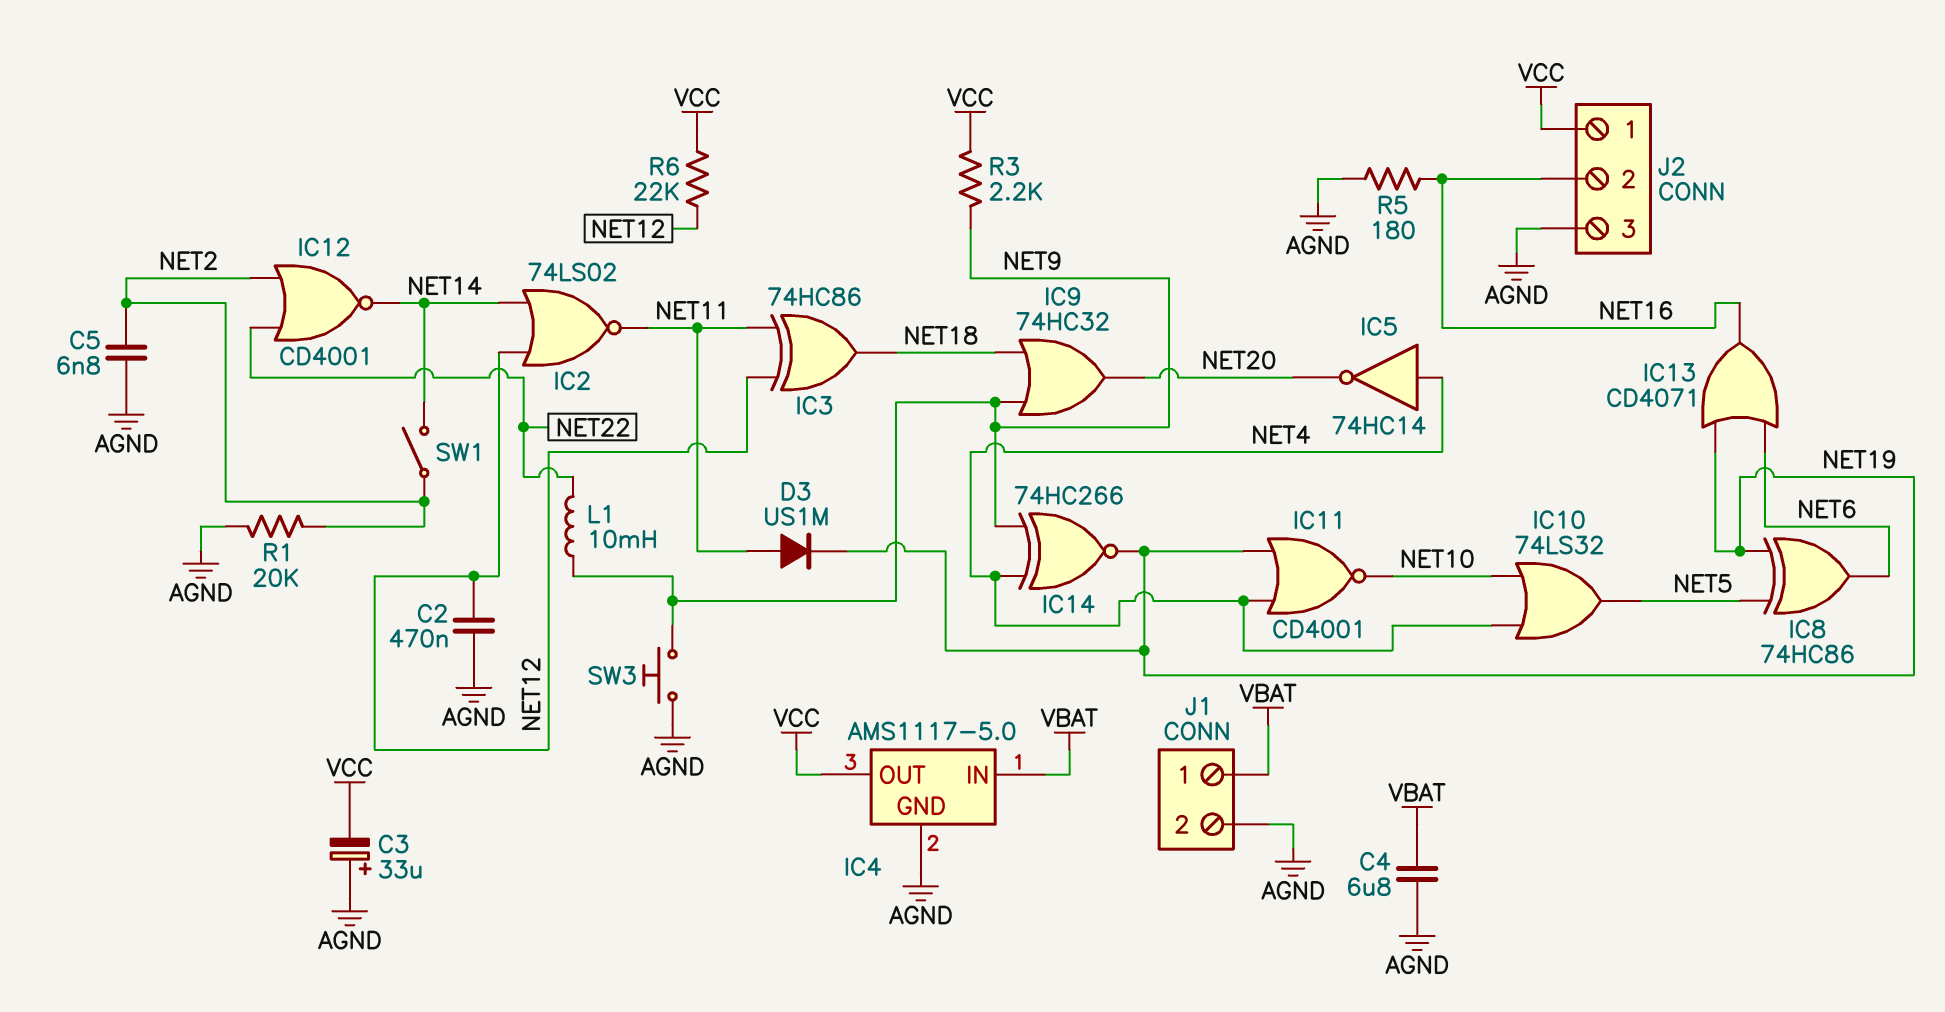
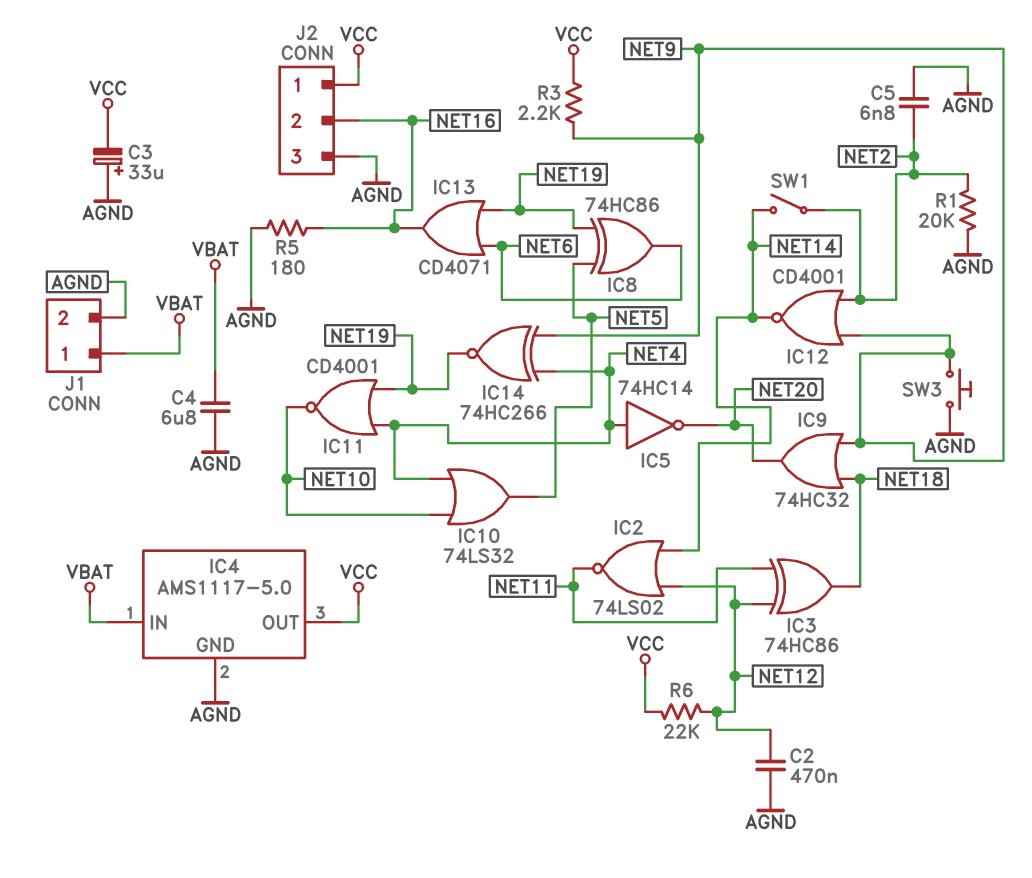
D3: diode US1M (A NET11, K NET19) -> none
IC12: NOR CD4001 (in NET2, in NET22, out NET14) -> NOR CD4001 (in NET2, in NET9, out NET14)
L1: 10mH (NET9, NET22) -> none

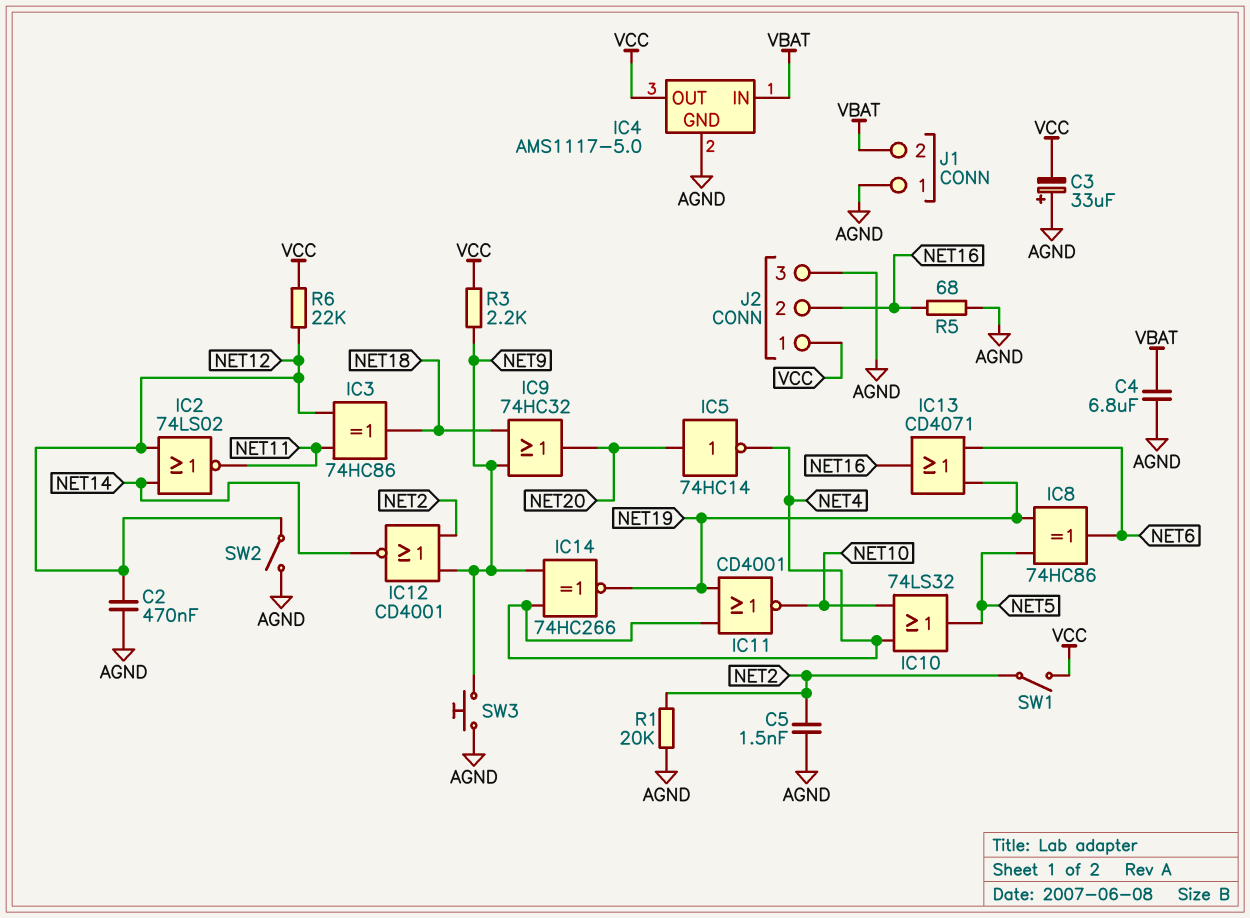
C5: 6.8nF (AGND, NET2) -> 1.5nF (AGND, NET2)
IC5: NOT 74HC14 (in NET4, out NET20) -> NOT 74HC14 (in NET20, out NET4)
J1 pin 1: VBAT -> AGND
J1 pin 2: AGND -> VBAT
R5: 180 (AGND, NET16) -> 68 (AGND, NET16)
SW1: switch (NET2, NET14) -> switch (NET2, VCC)
SW2: none -> switch (AGND, NET12)

